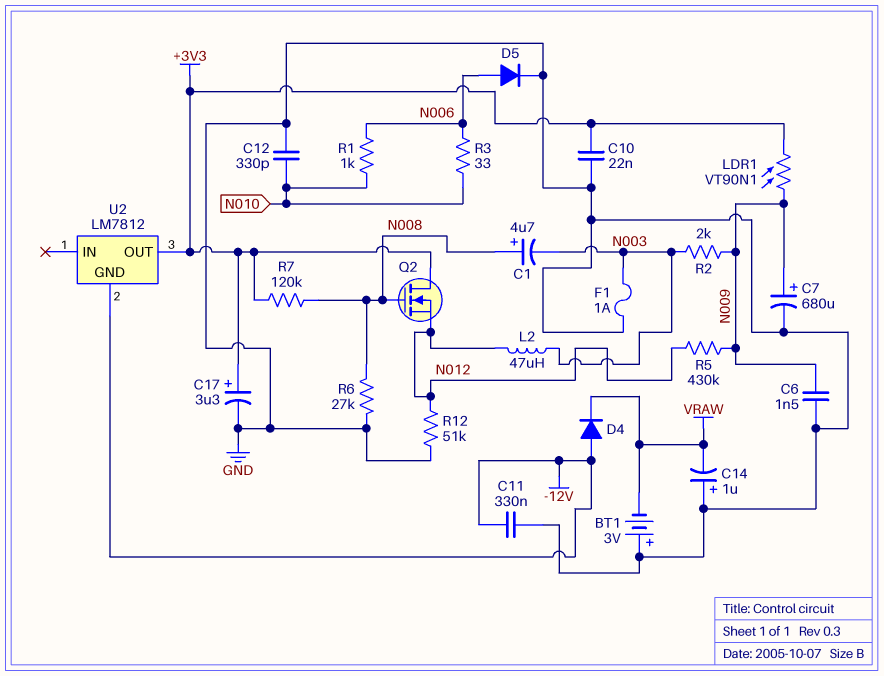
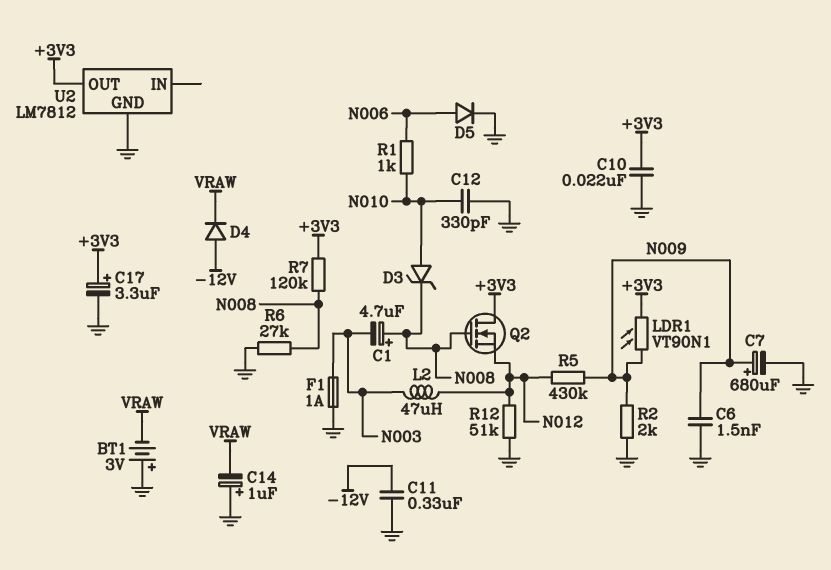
D3: none -> zener (A N010, K N008)
R2: 2k (N003, N009) -> 2k (GND, N009)
R3: 33 (N006, N010) -> none
U2 pin GND: -12V -> GND

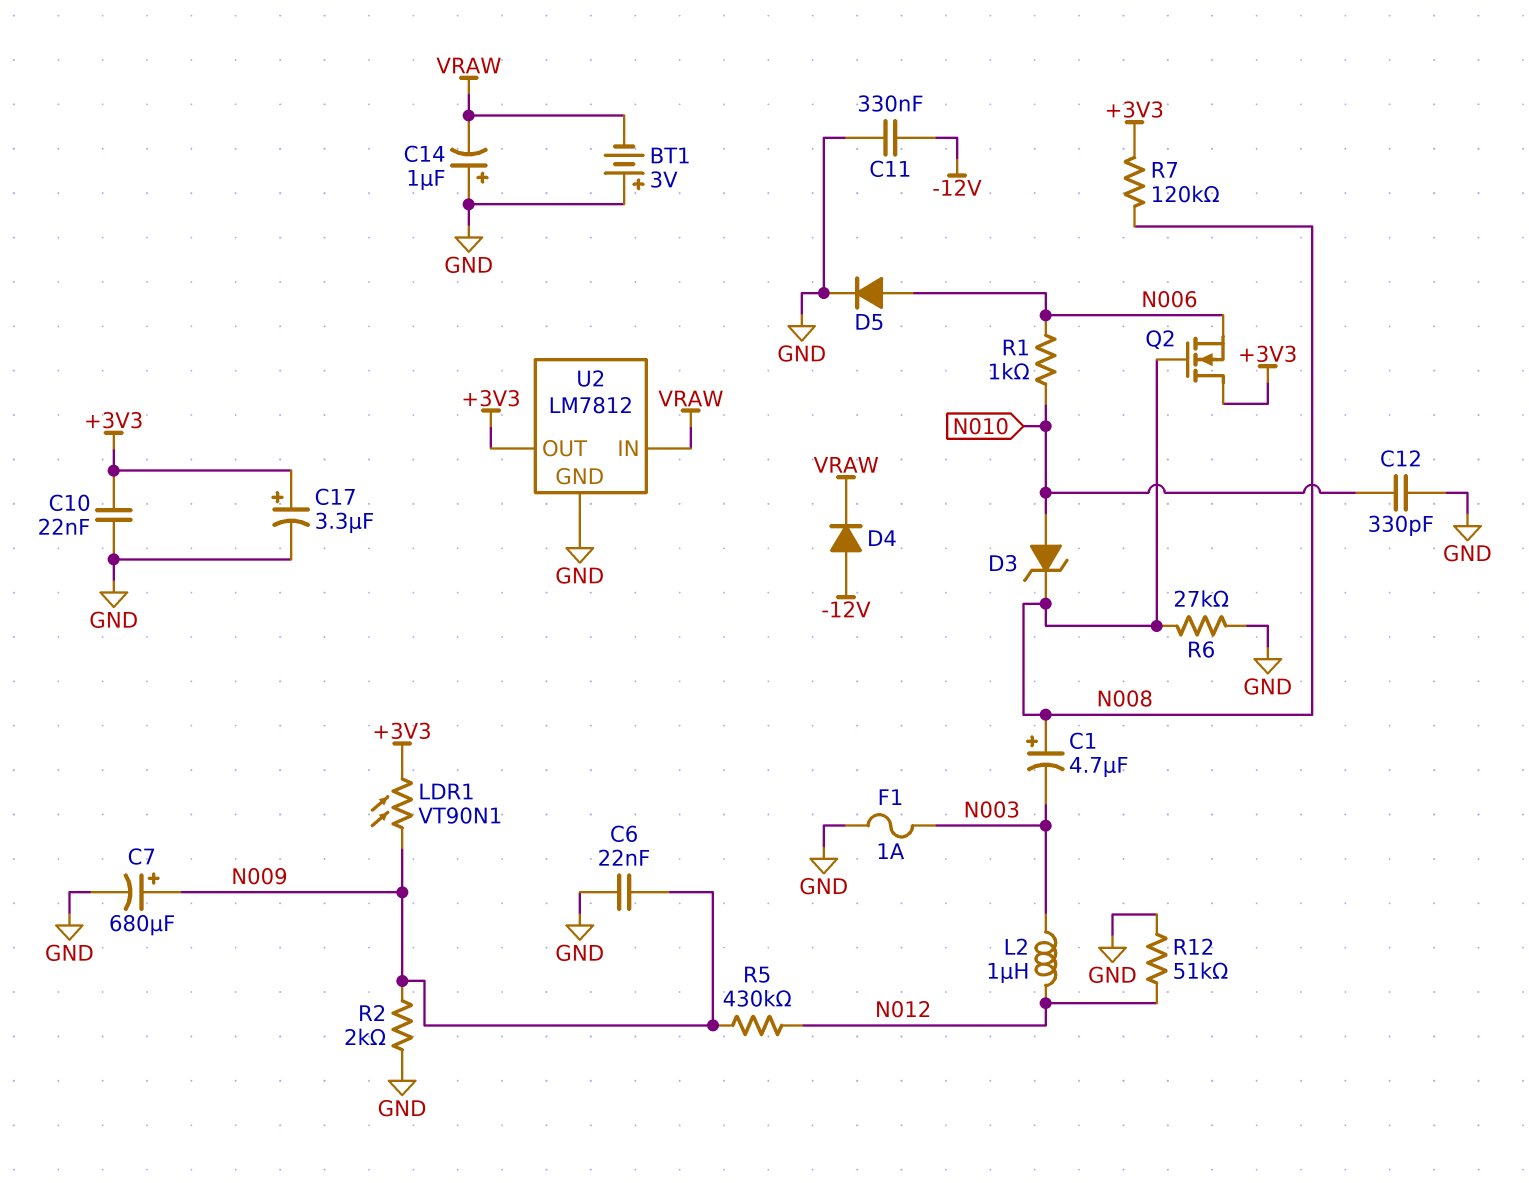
C6: 1.5nF (GND, N009) -> 22nF (GND, N009)
L2: 47uH (N003, N012) -> 1uH (N003, N012)
Q2: NMOS (G N008, D +3V3, S N012) -> NMOS (G N008, D +3V3, S N006)
U2 pin IN: none -> VRAW

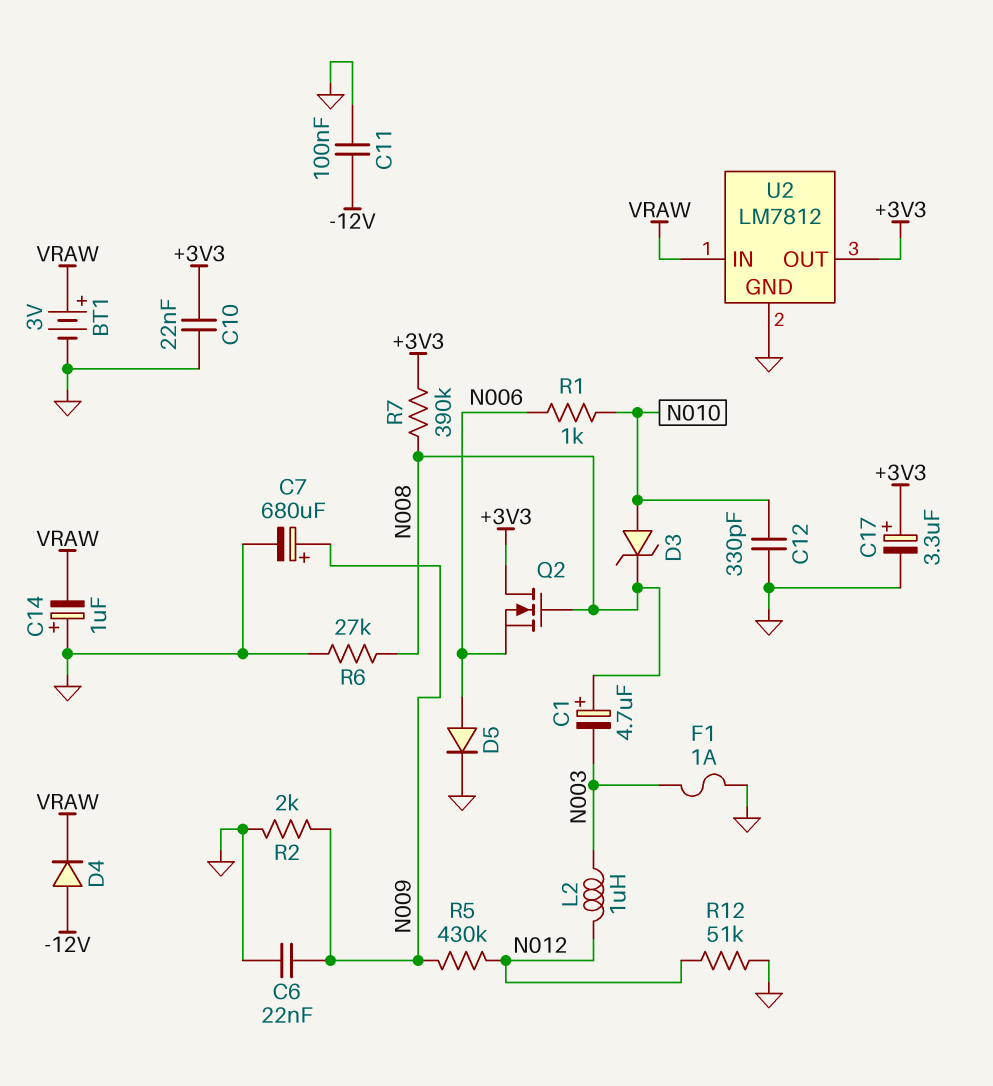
BT1: 3V (plus GND, minus VRAW) -> 3V (plus VRAW, minus GND)
C11: 330nF (-12V, GND) -> 100nF (-12V, GND)
LDR1: VT90N1 (+3V3, N009) -> none
R7: 120k (+3V3, N008) -> 390k (+3V3, N008)

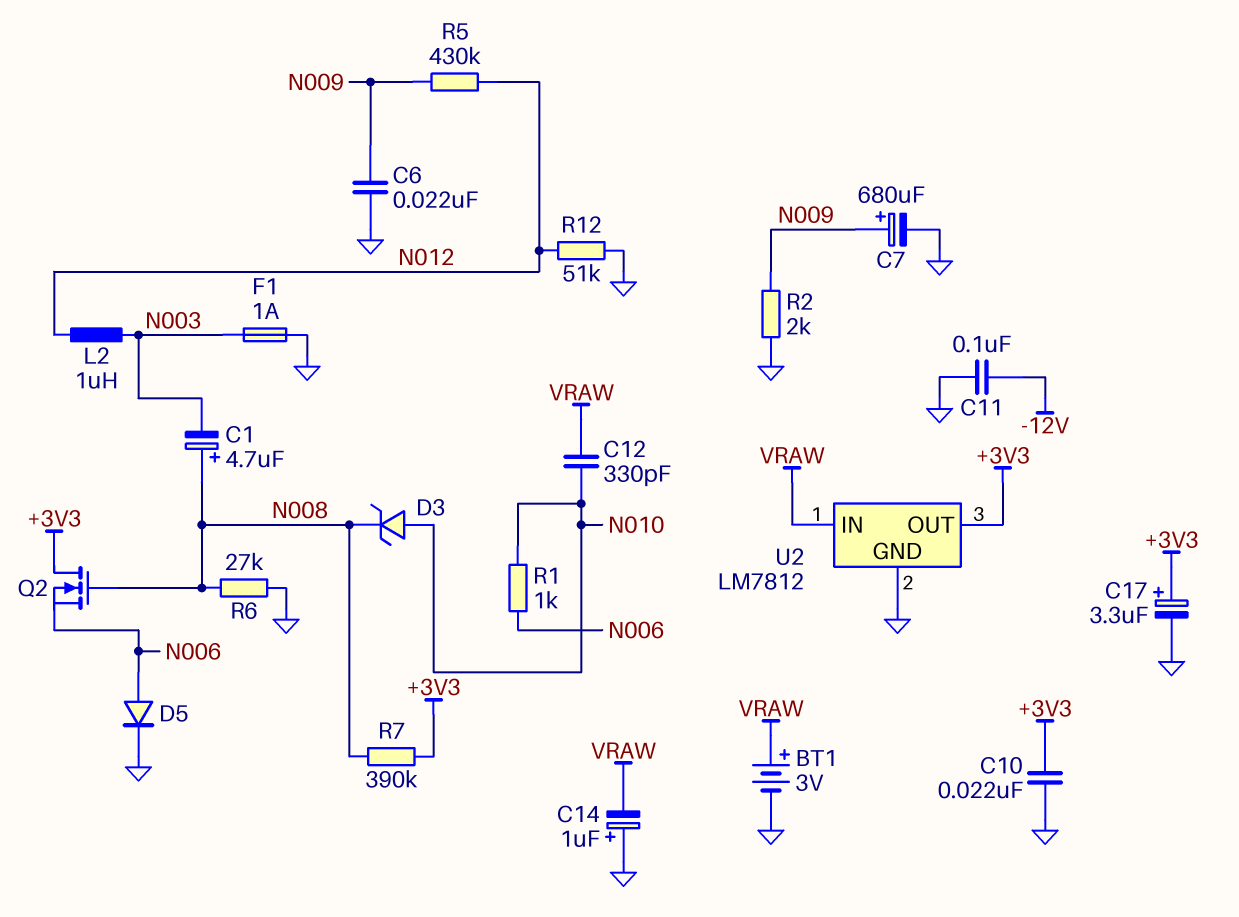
C12: 330pF (GND, N010) -> 330pF (N010, VRAW)
D4: diode (A -12V, K VRAW) -> none

